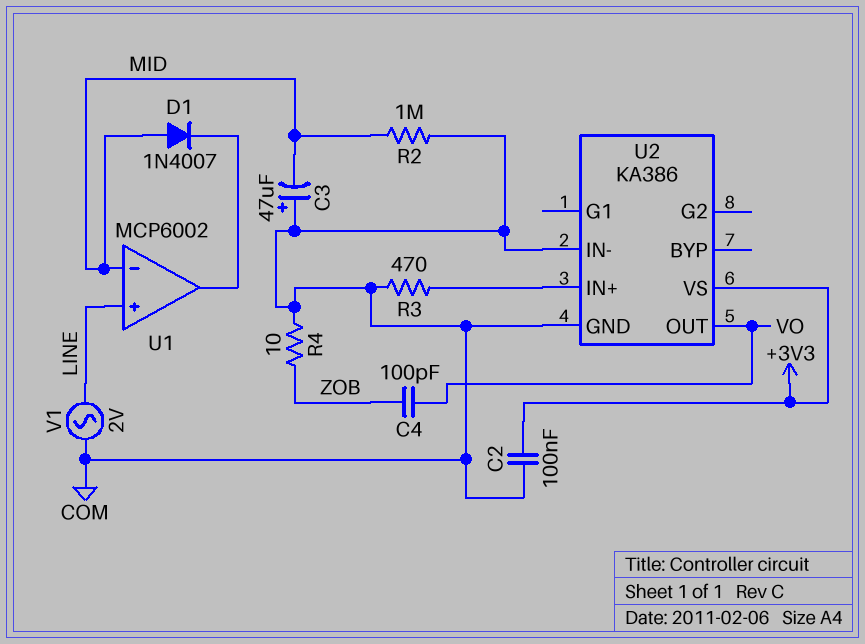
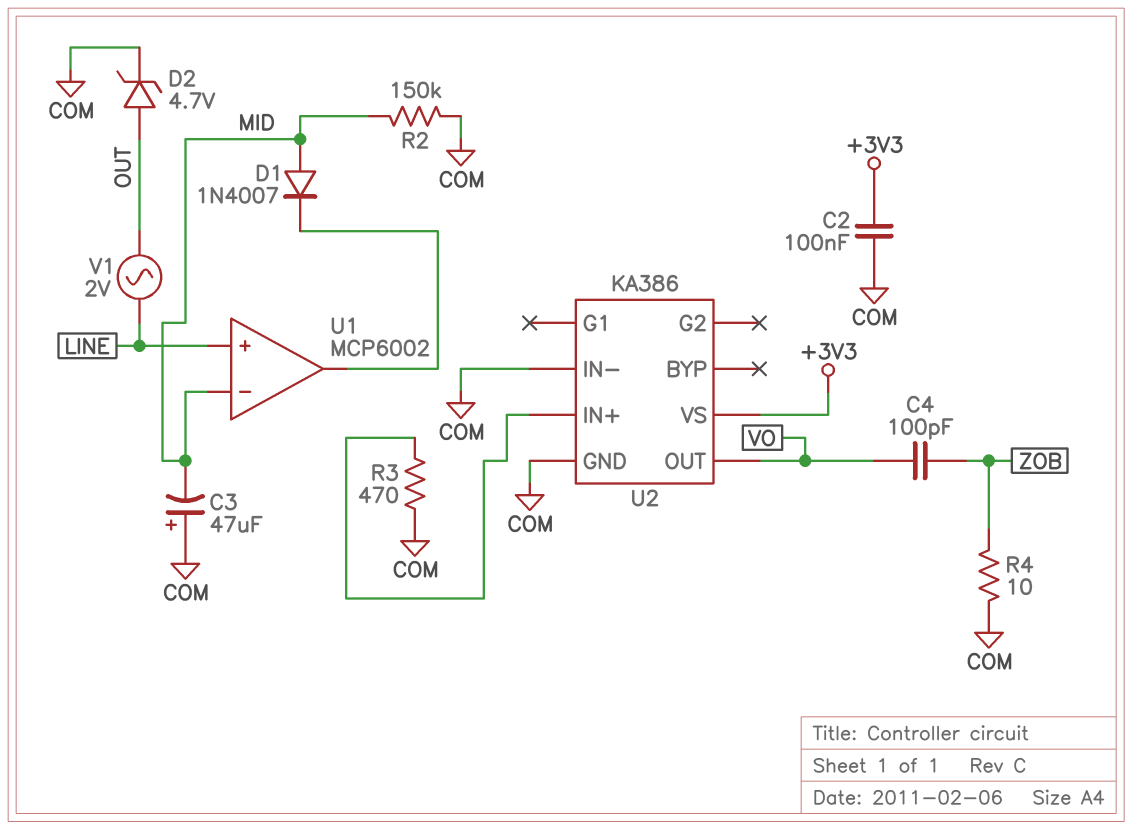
D2: none -> zener 4.7V (A OUT, K COM)
R2: 1M (COM, MID) -> 150k (COM, MID)
V1: AC 2V (COM, LINE) -> AC 2V (LINE, OUT)

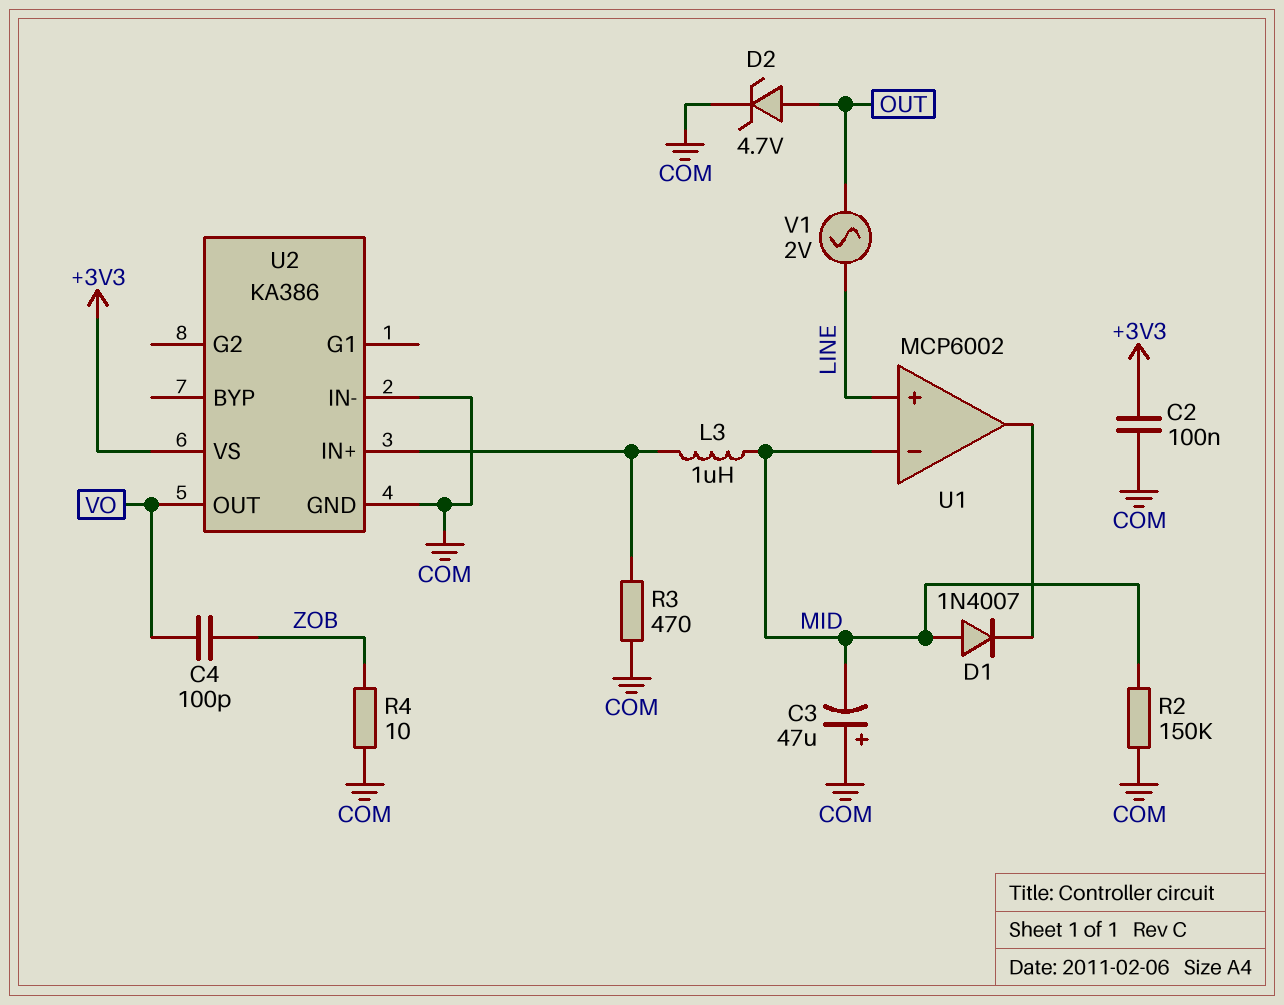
L3: none -> 1uH (MID, U2/IN+)

